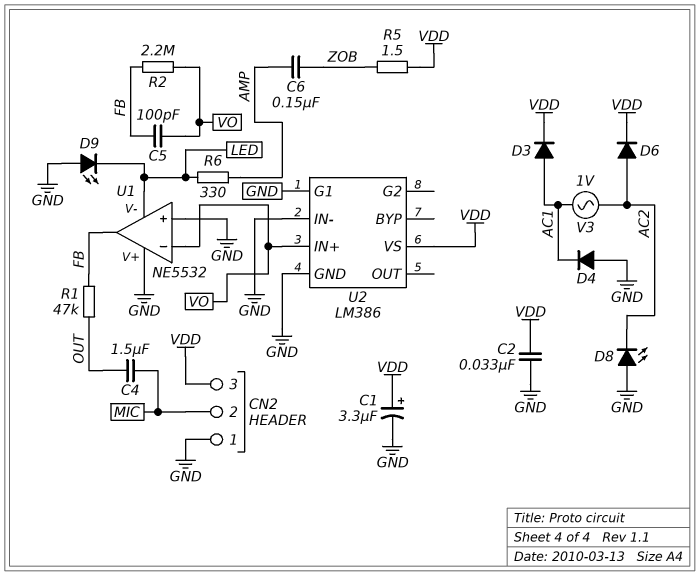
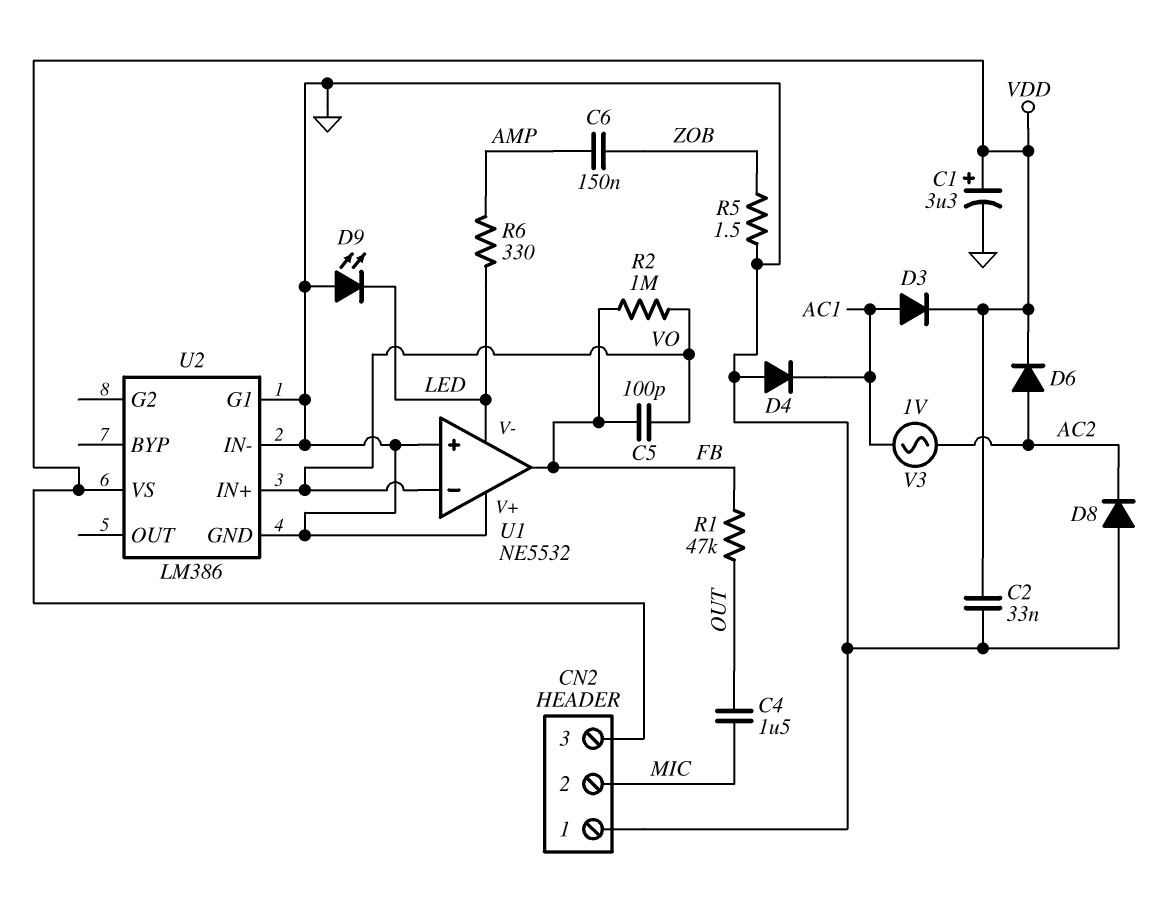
D8: LED (A GND, K AC2) -> diode (A GND, K AC2)
R2: 2.2M (FB, VO) -> 1M (FB, VO)
R5: 1.5 (VDD, ZOB) -> 1.5 (GND, ZOB)

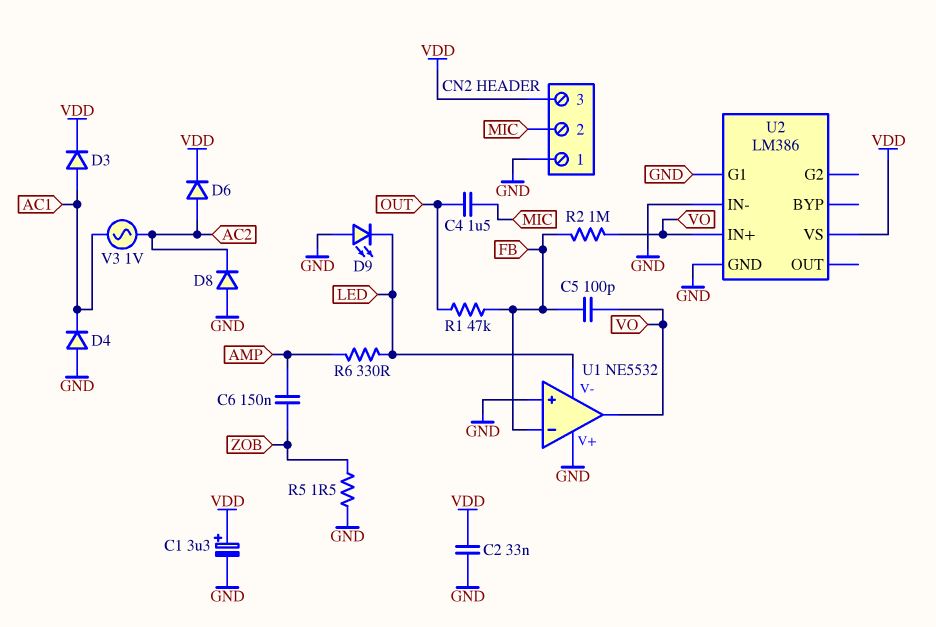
U1 pin in-: VO -> FB
U1 pin out: FB -> VO

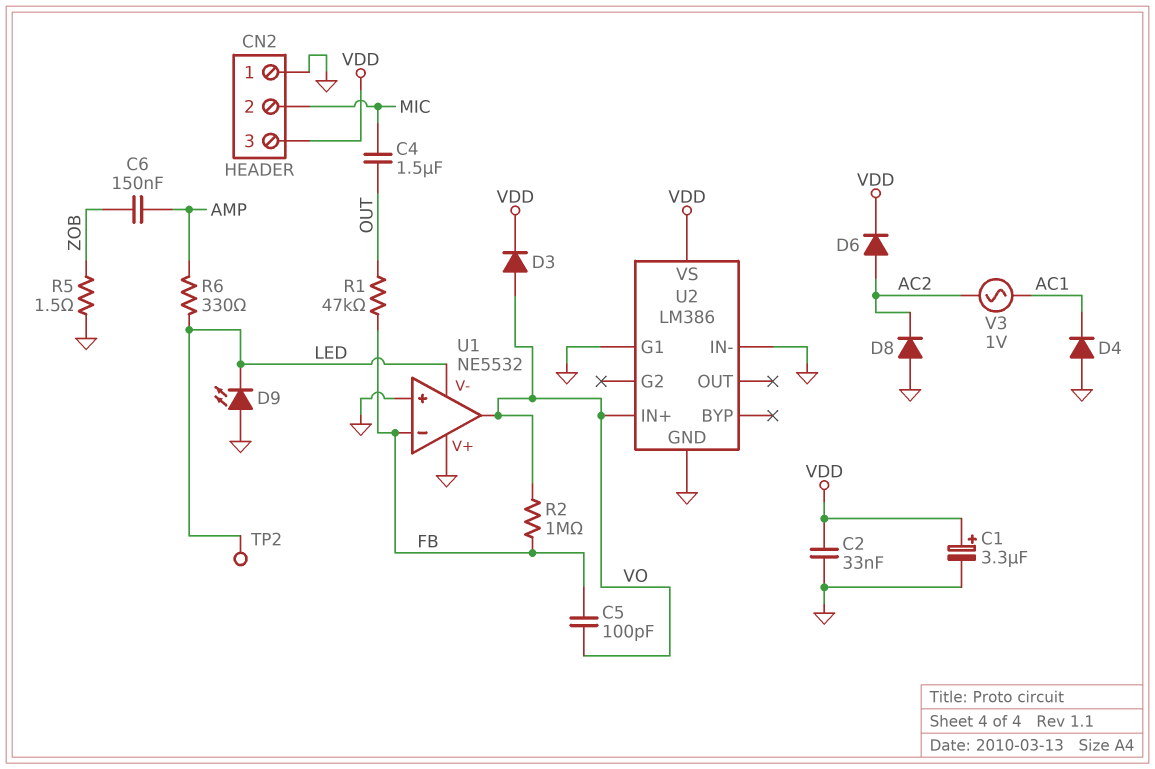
D3: diode (A AC1, K VDD) -> diode (A VO, K VDD)
TP2: none -> test point (LED)

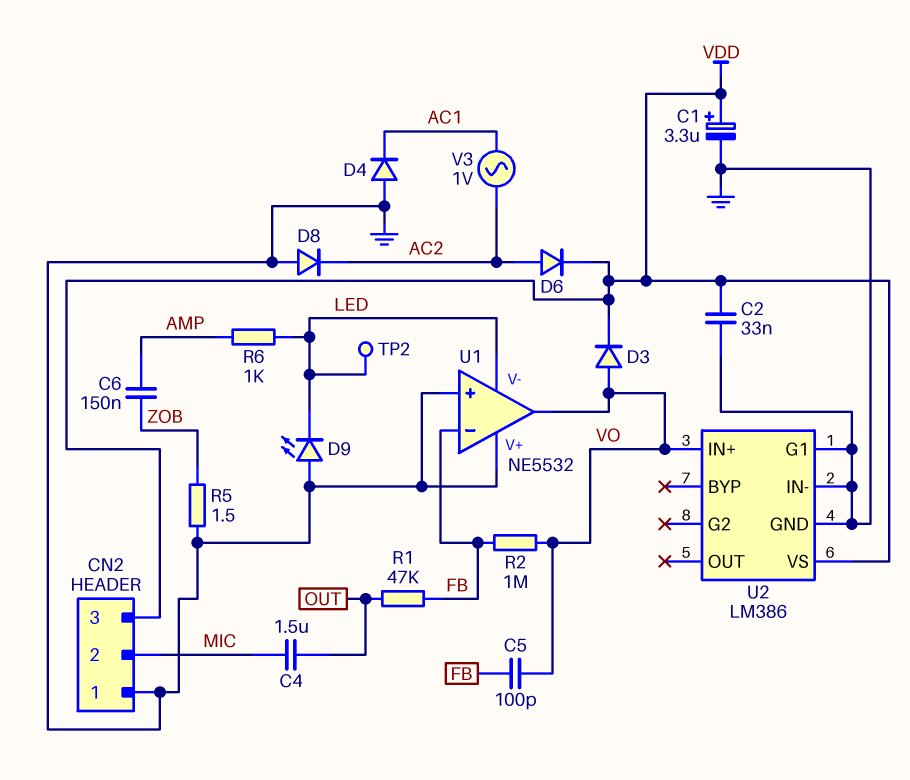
R6: 330 (AMP, LED) -> 1k (AMP, LED)

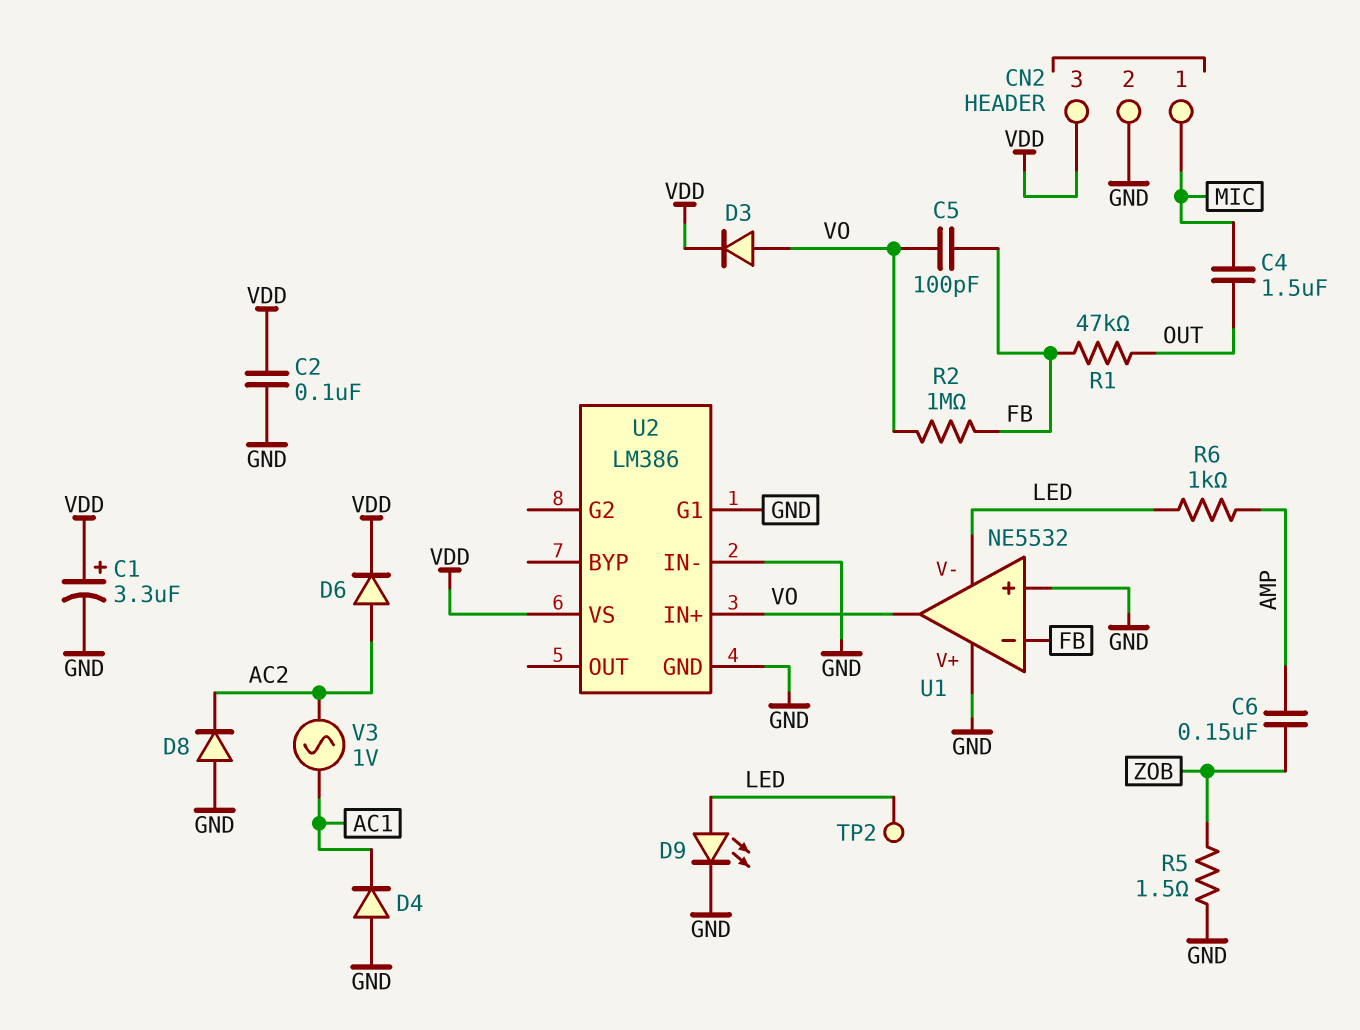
C2: 33nF (GND, VDD) -> 100nF (GND, VDD)
CN2 pin 1: GND -> MIC
CN2 pin 2: MIC -> GND
D9: LED (A GND, K LED) -> LED (A LED, K GND)

